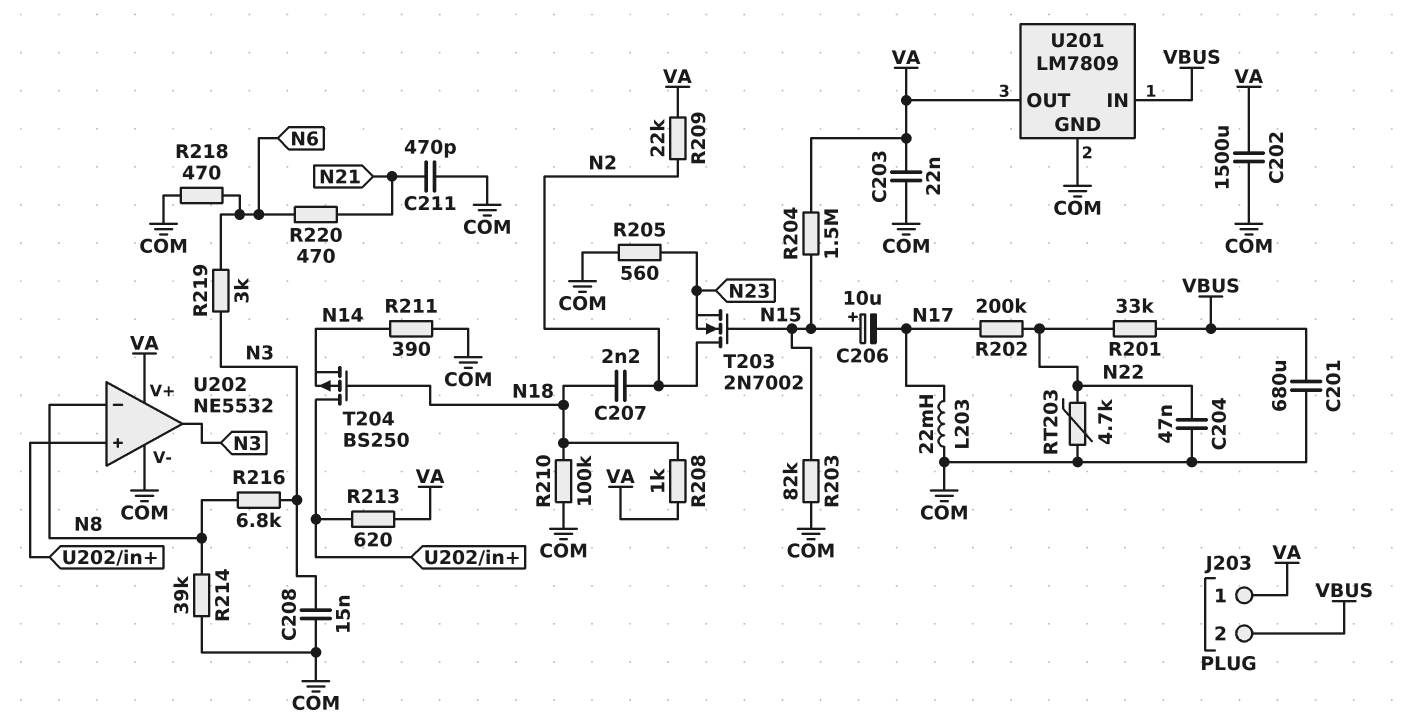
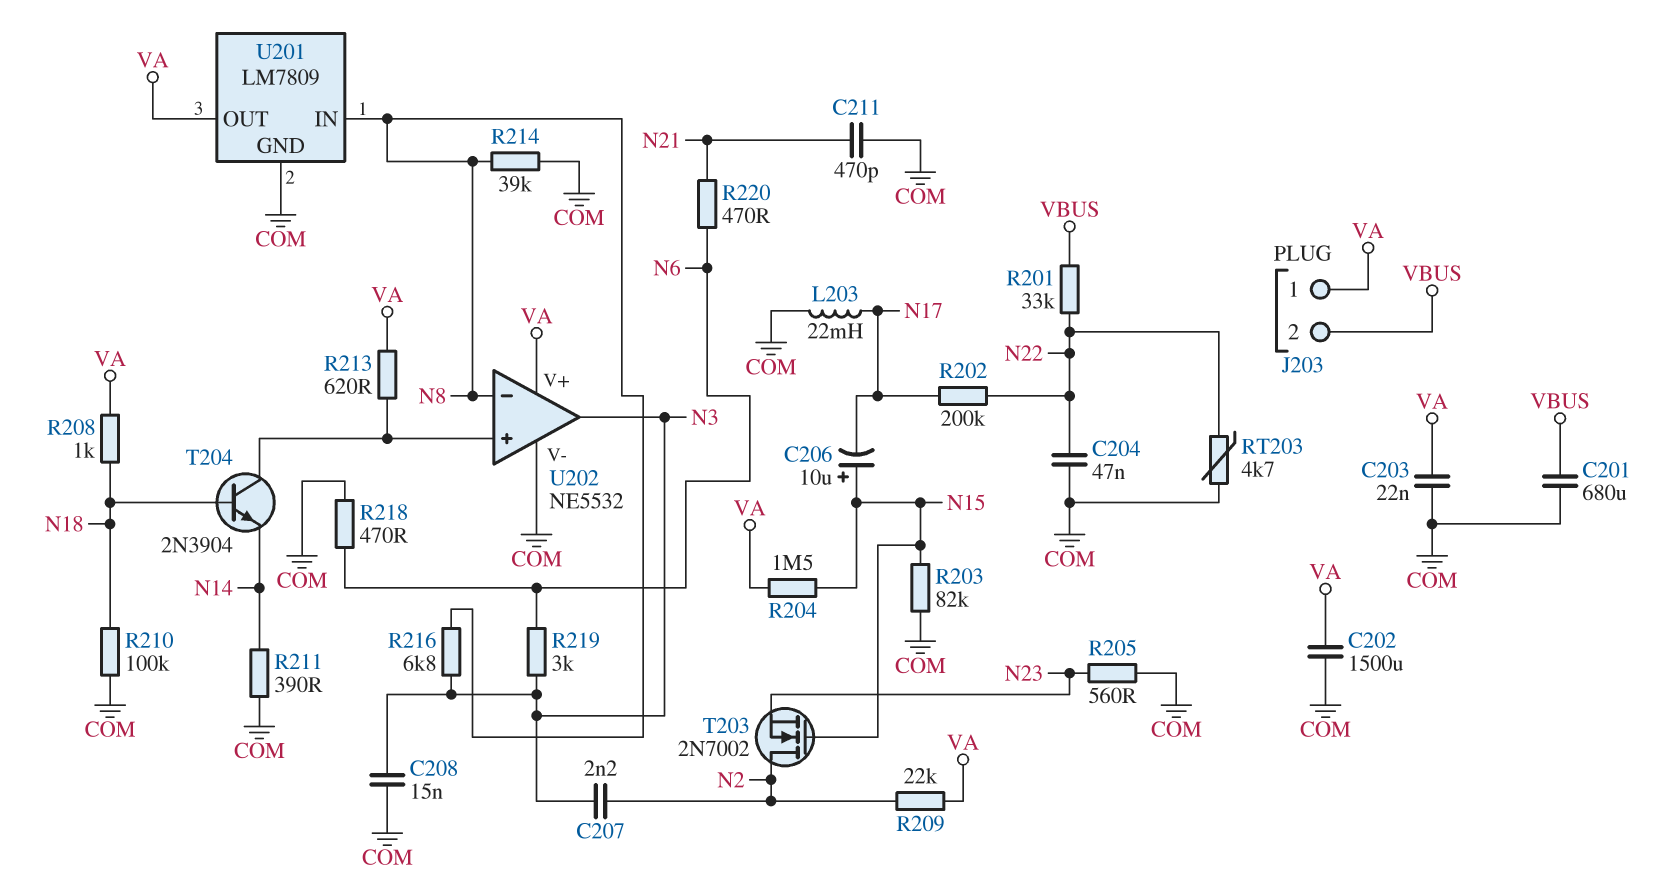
C207: 2.2nF (N2, N18) -> 2.2nF (N2, N3)
T204: PMOS BS250 (G N18, D U202/in+, S N14) -> NPN 2N3904 (B N18, C U202/in+, E N14)
U201 pin IN: VBUS -> N8

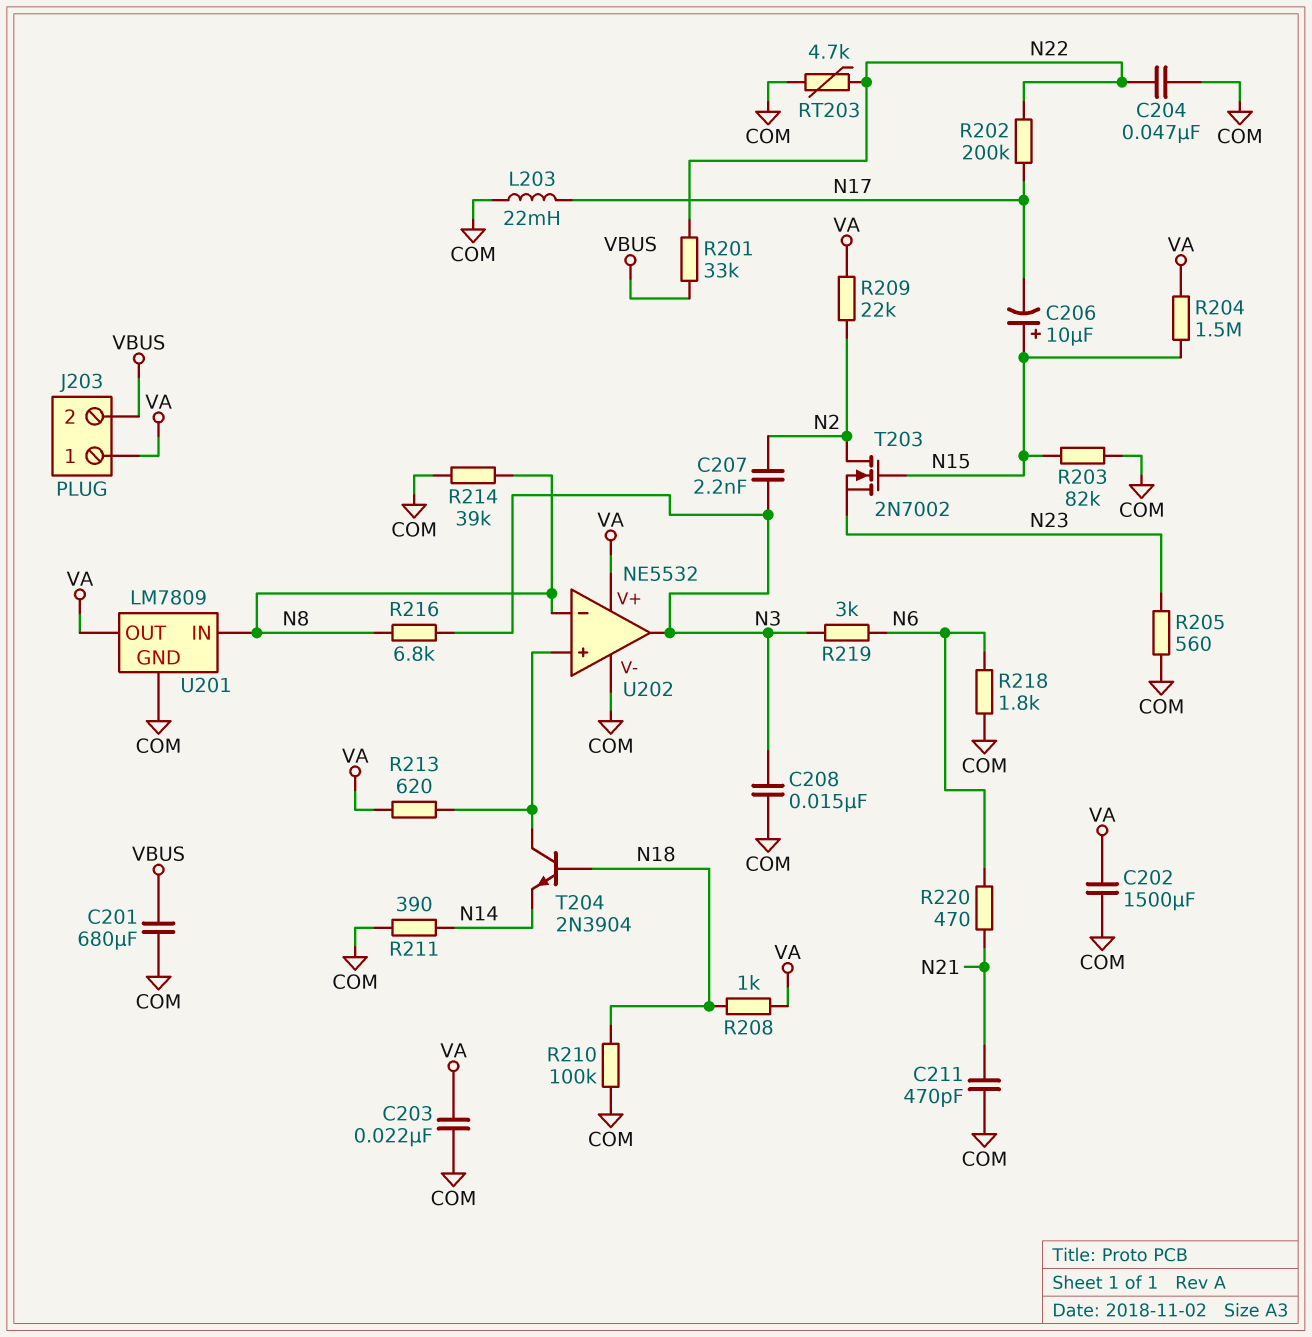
R218: 470 (COM, N6) -> 1.8k (COM, N6)

